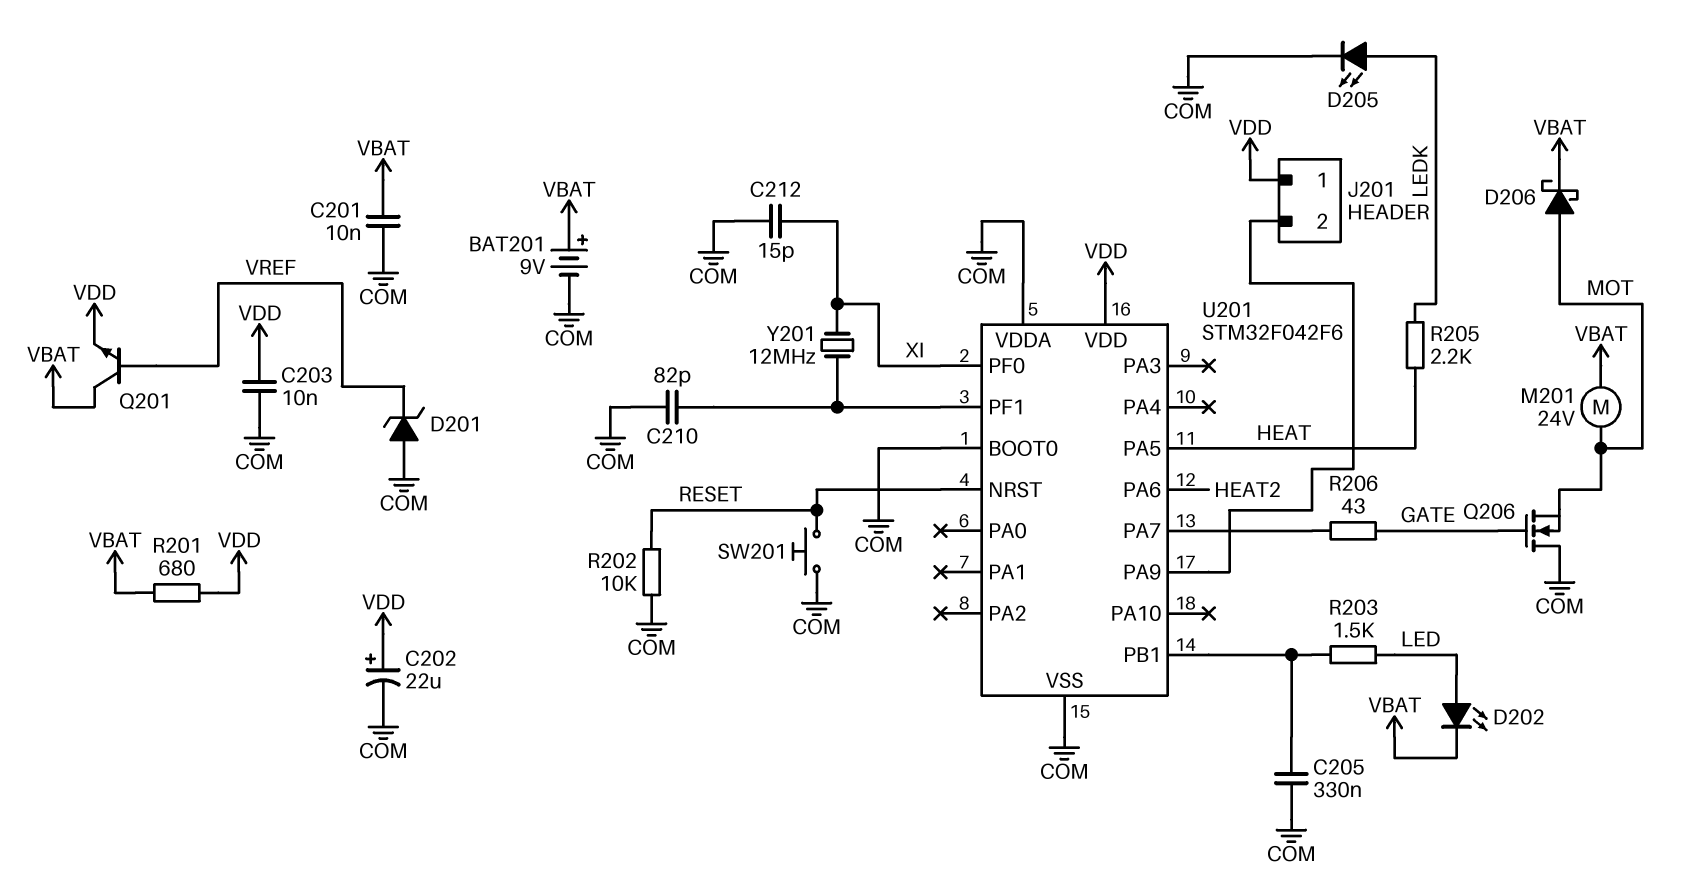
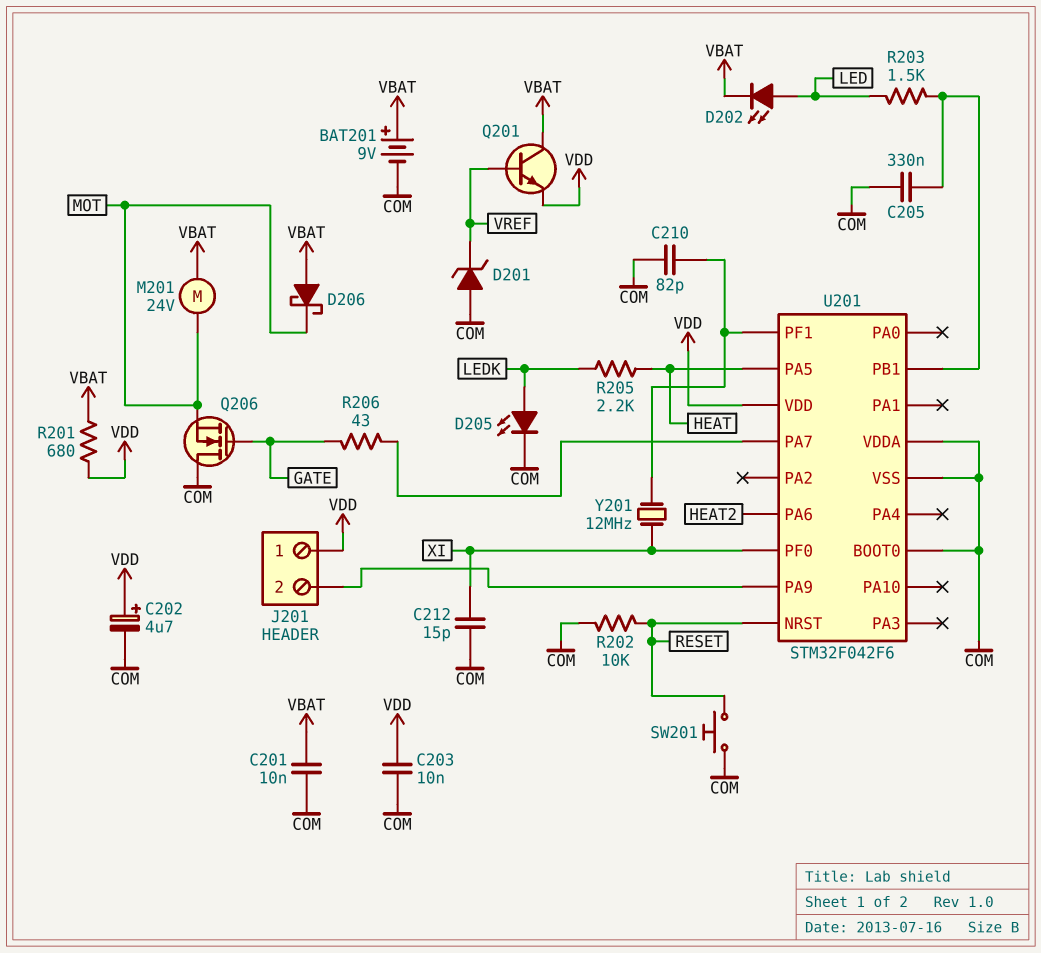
C202: 22uF (plus VDD, minus COM) -> 4.7uF (plus VDD, minus COM)
D206: schottky (A MOT, K VBAT) -> schottky (A VBAT, K MOT)

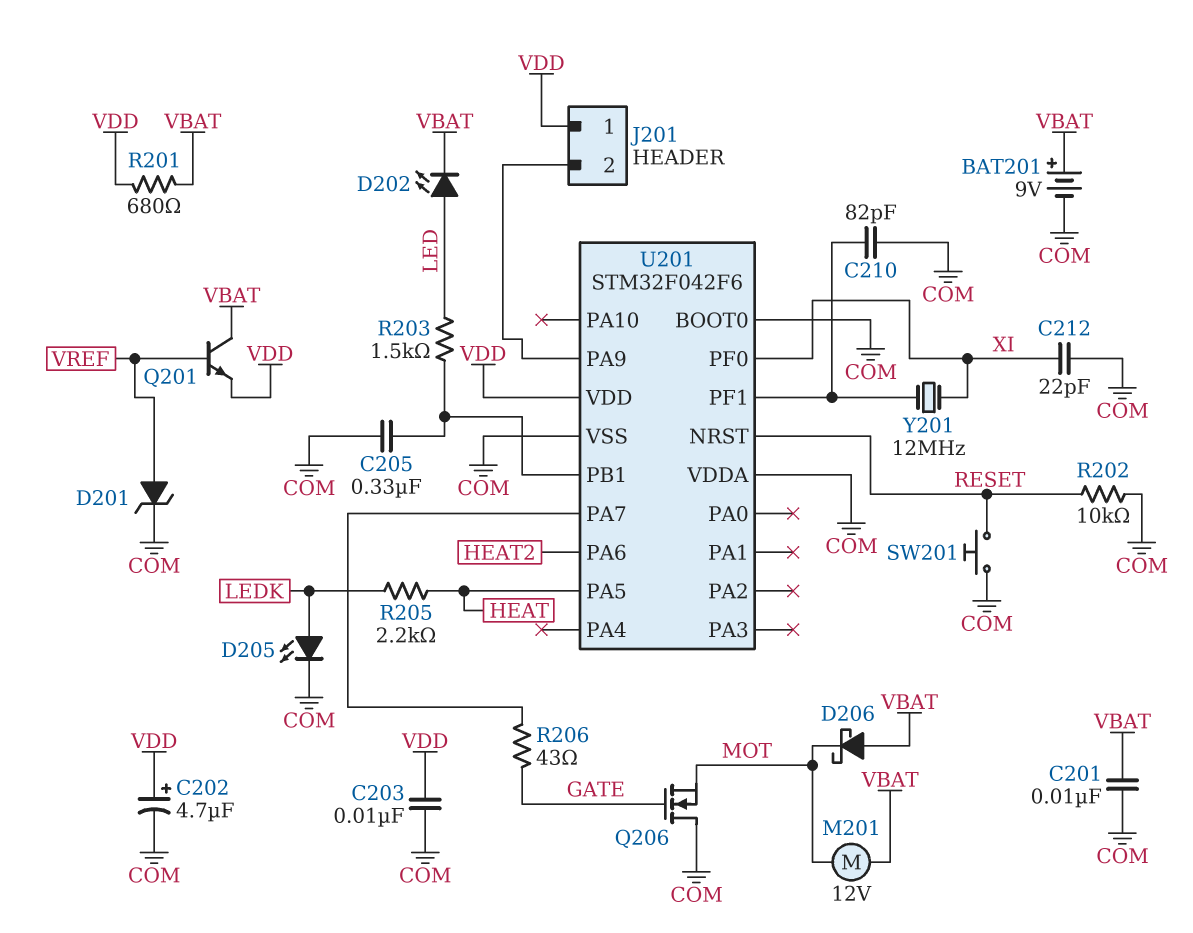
C212: 15pF (COM, XI) -> 22pF (COM, XI)
D201: zener (A COM, K VREF) -> zener (A VREF, K COM)
M201: motor 24V (MOT, VBAT) -> motor 12V (MOT, VBAT)

